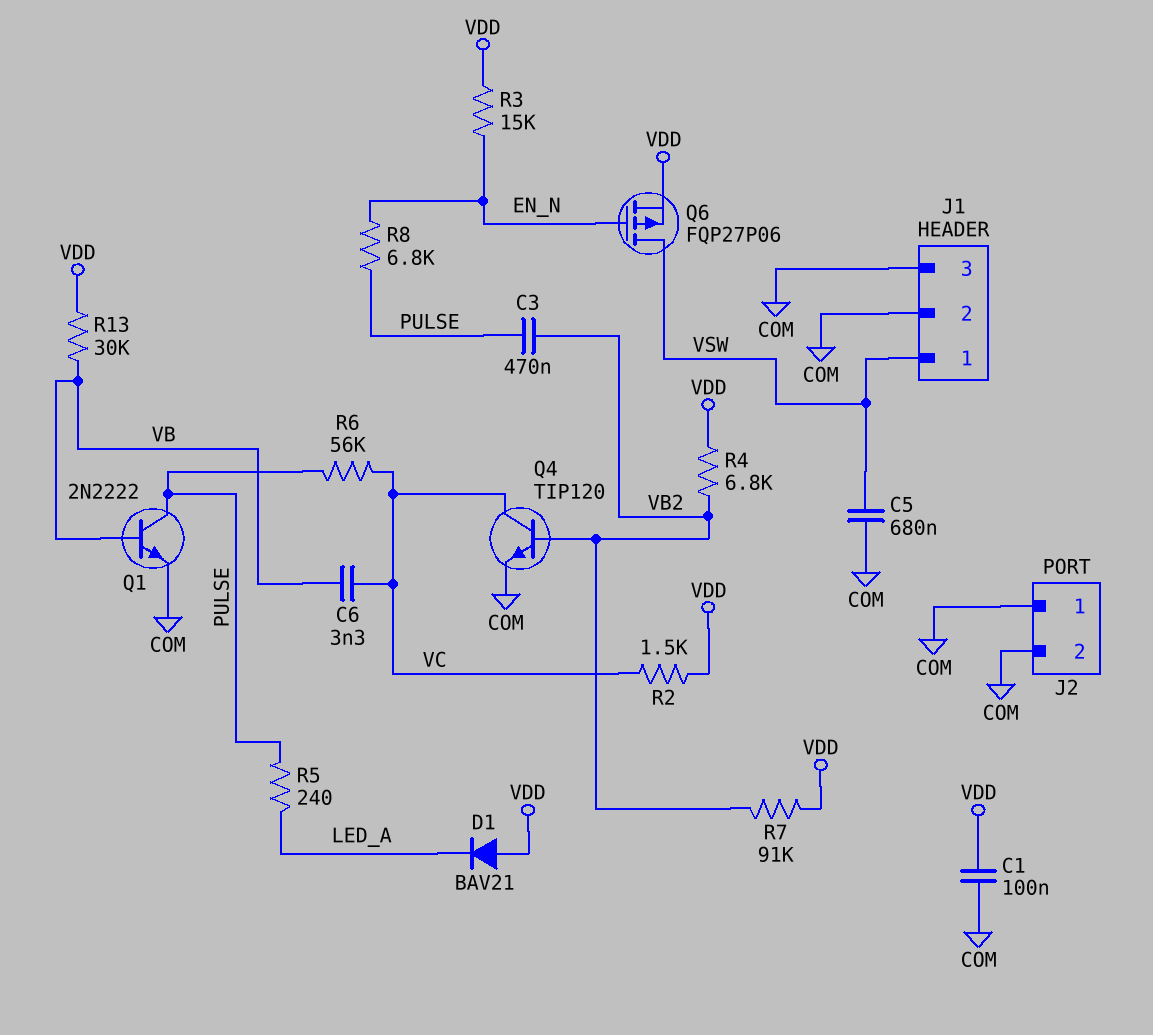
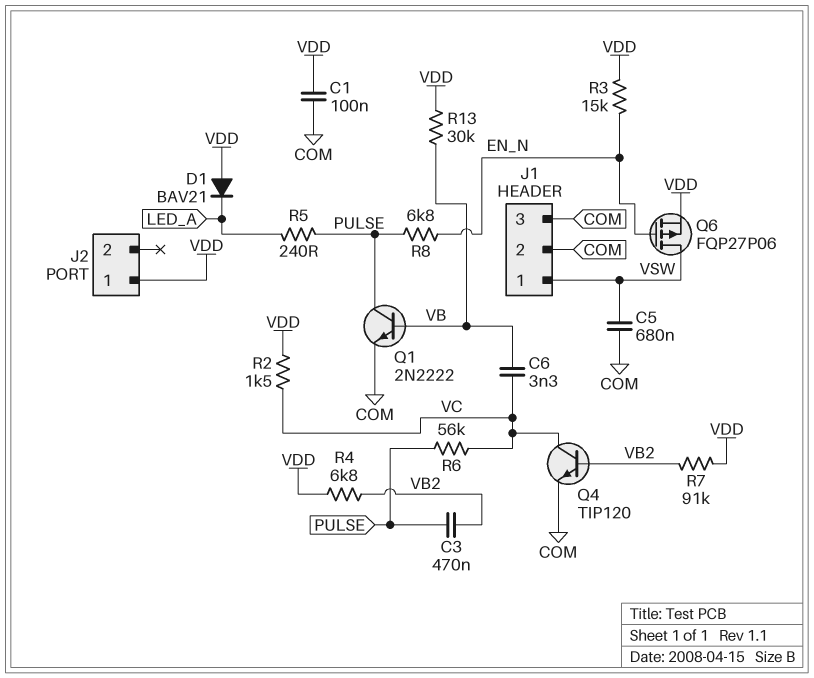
J2 pin 1: COM -> VDD
J2 pin 2: COM -> none

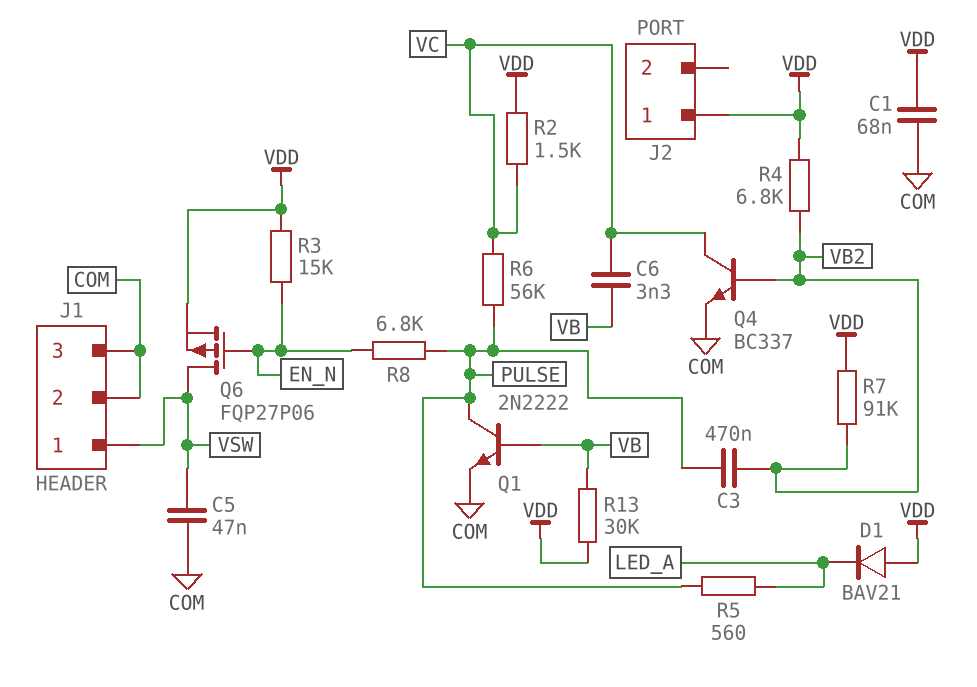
C1: 100nF (COM, VDD) -> 68nF (COM, VDD)
C5: 680nF (COM, VSW) -> 47nF (COM, VSW)
Q4: NPN TIP120 (B VB2, C VC, E COM) -> NPN BC337 (B VB2, C VC, E COM)
R5: 240 (LED_A, PULSE) -> 560 (LED_A, PULSE)

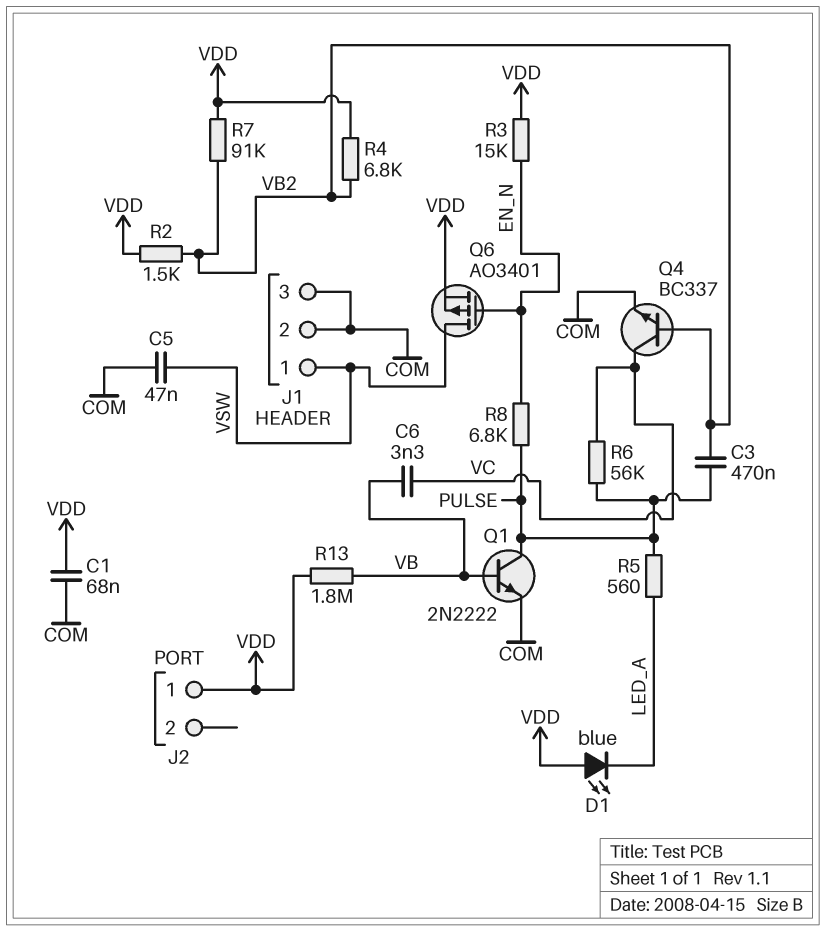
D1: diode BAV21 (A VDD, K LED_A) -> LED blue (A VDD, K LED_A)
Q6: PMOS FQP27P06 (G EN_N, D VSW, S VDD) -> PMOS AO3401 (G EN_N, D VSW, S VDD)
R2: 1.5k (VC, VDD) -> 1.5k (VB2, VDD)
R13: 30k (VB, VDD) -> 1.8M (VB, VDD)

